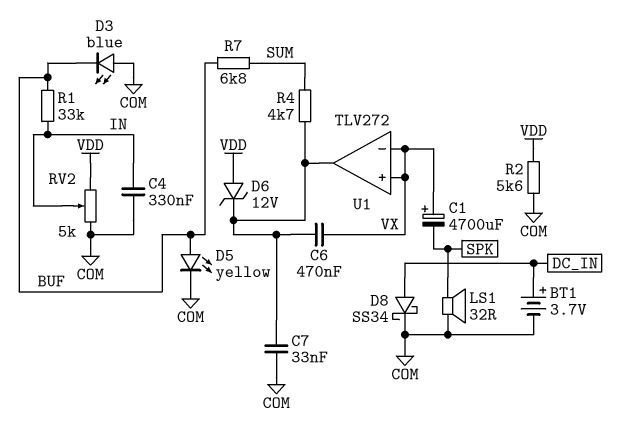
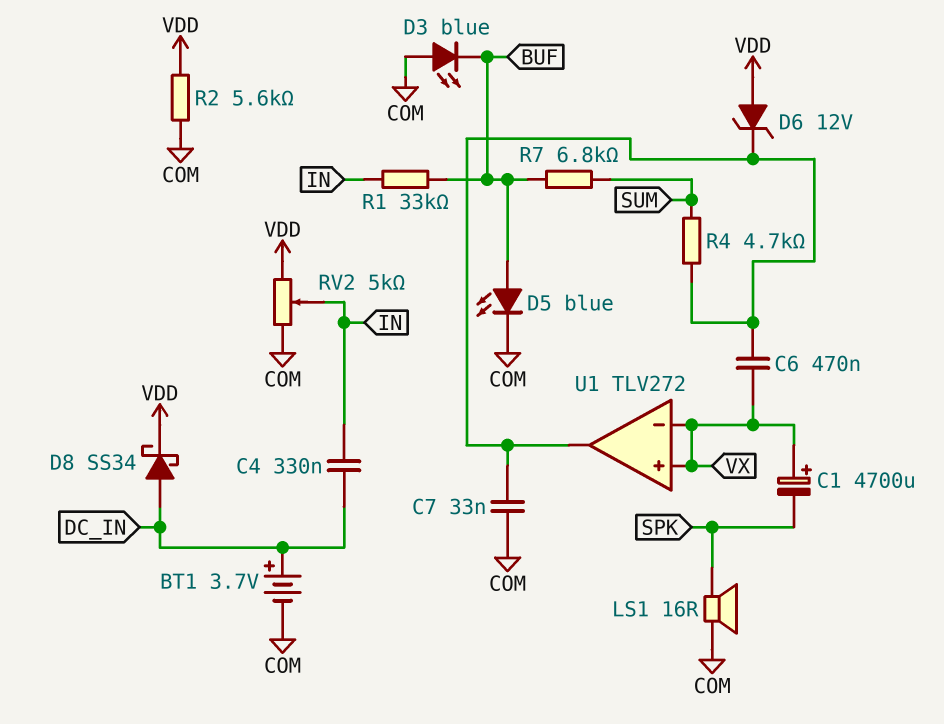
C4: 330nF (COM, IN) -> 330nF (DC_IN, IN)
D5: LED yellow (A BUF, K COM) -> LED blue (A BUF, K COM)
D8: schottky SS34 (A DC_IN, K COM) -> schottky SS34 (A DC_IN, K VDD)
LS1: speaker 32R (COM, SPK) -> speaker 16R (COM, SPK)

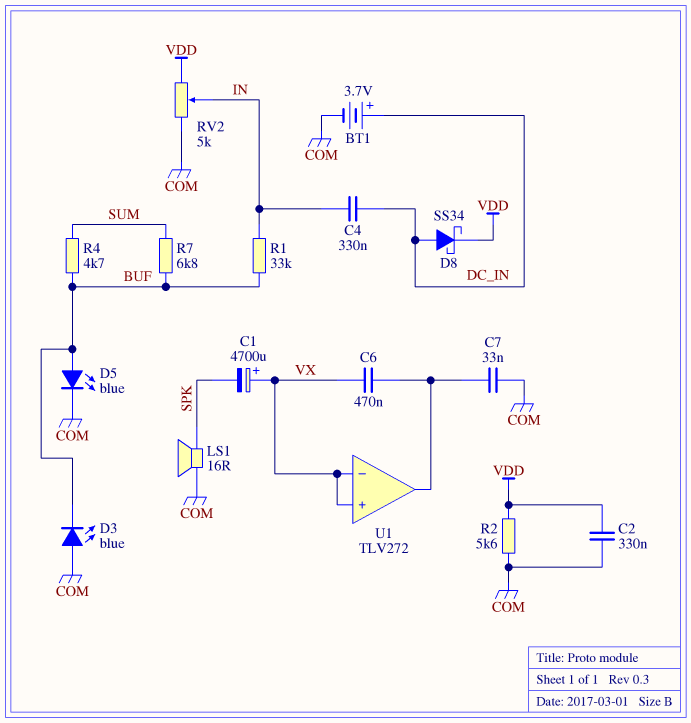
C2: none -> 330nF (COM, VDD)
D6: zener 12V (A VDD, K U1/out) -> none
R4: 4.7k (SUM, U1/out) -> 4.7k (BUF, SUM)

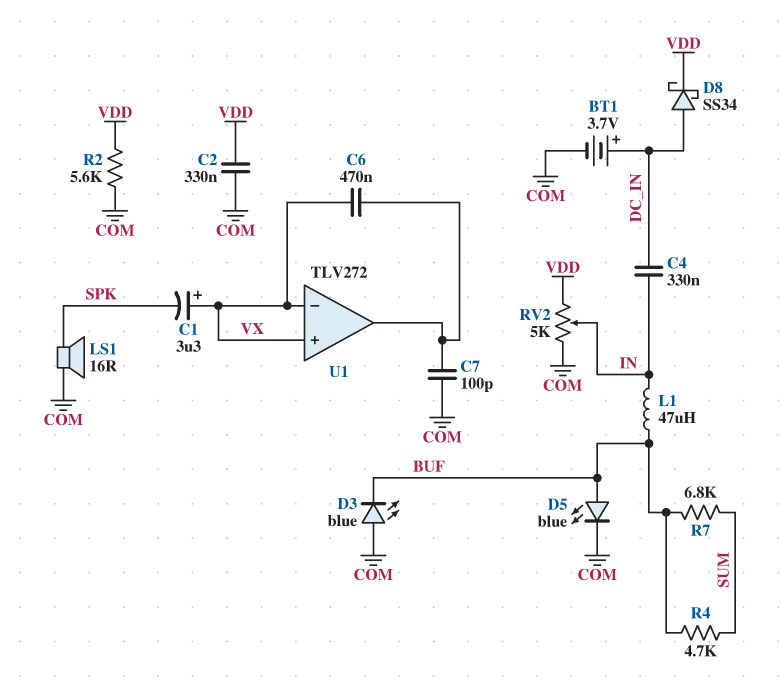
C1: 4700uF (plus VX, minus SPK) -> 3.3uF (plus VX, minus SPK)
C7: 33nF (COM, U1/out) -> 100pF (COM, U1/out)
L1: none -> 47uH (BUF, IN)
R1: 33k (BUF, IN) -> none

